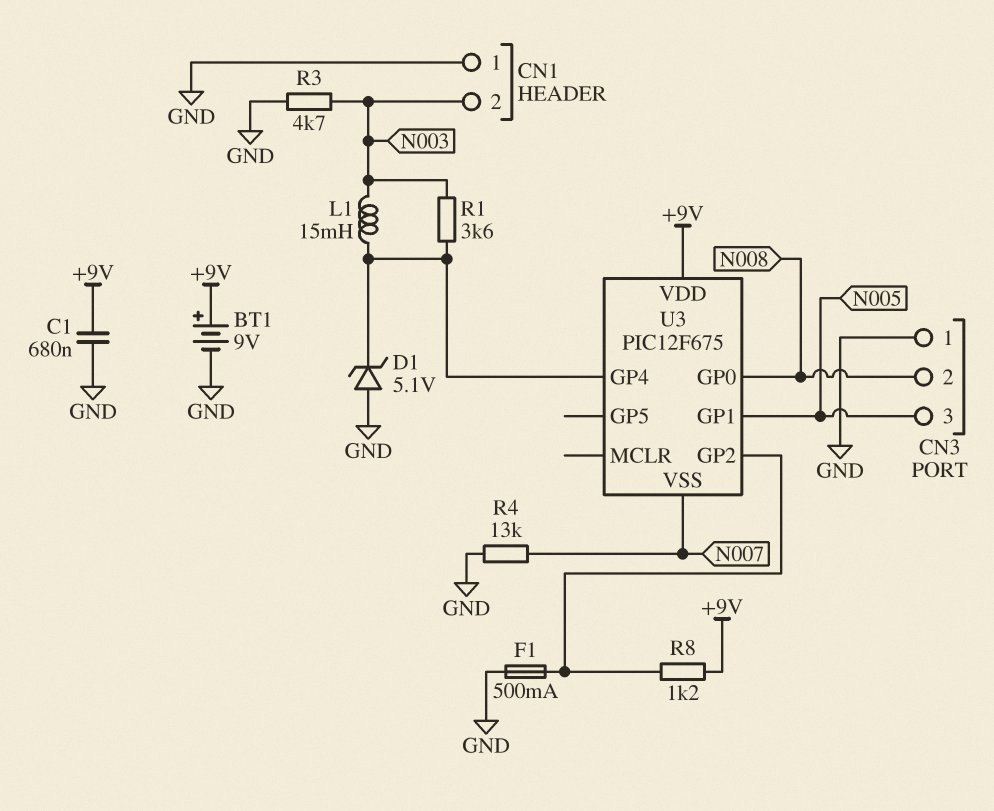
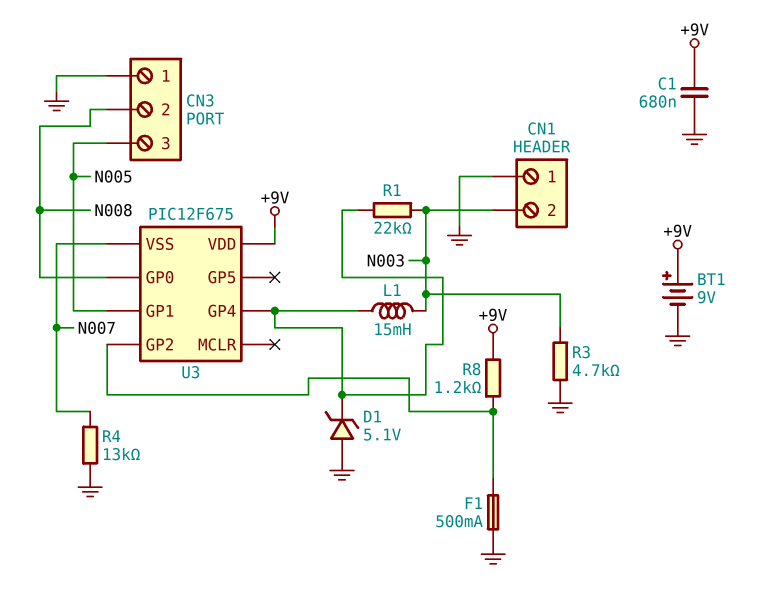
R1: 3.6k (N003, U3/GP4) -> 22k (N003, U3/GP4)

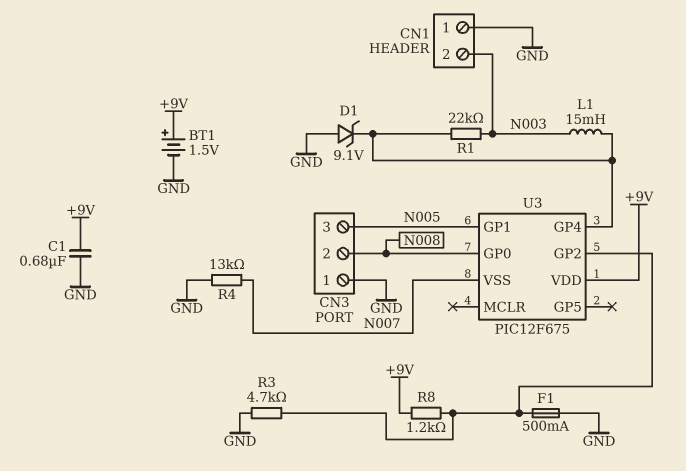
BT1: 9V (plus +9V, minus GND) -> 1.5V (plus +9V, minus GND)
D1: zener 5.1V (A GND, K U3/GP4) -> zener 9.1V (A GND, K U3/GP4)
R3: 4.7k (GND, N003) -> 4.7k (GND, U3/GP2)

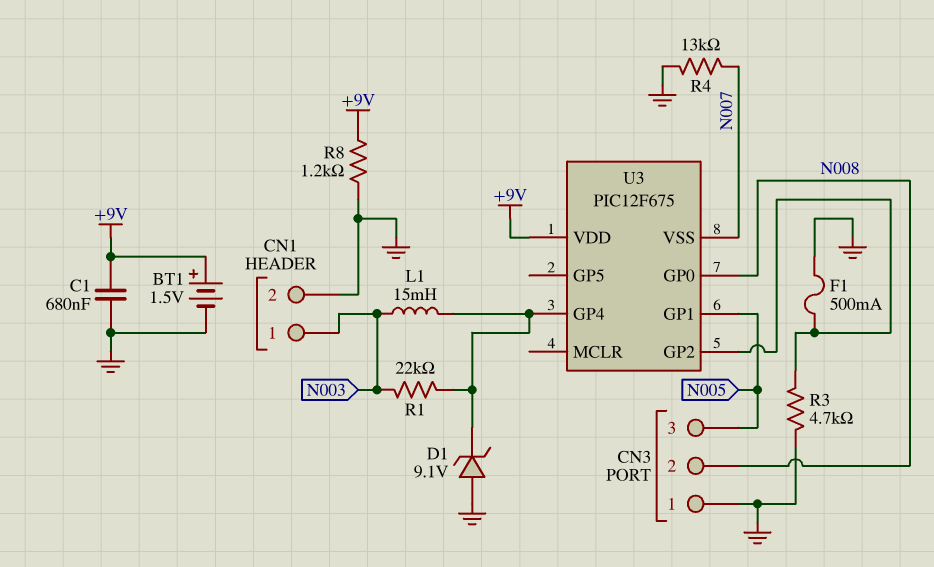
CN1 pin 1: GND -> N003
CN1 pin 2: N003 -> GND
R8: 1.2k (+9V, U3/GP2) -> 1.2k (+9V, GND)

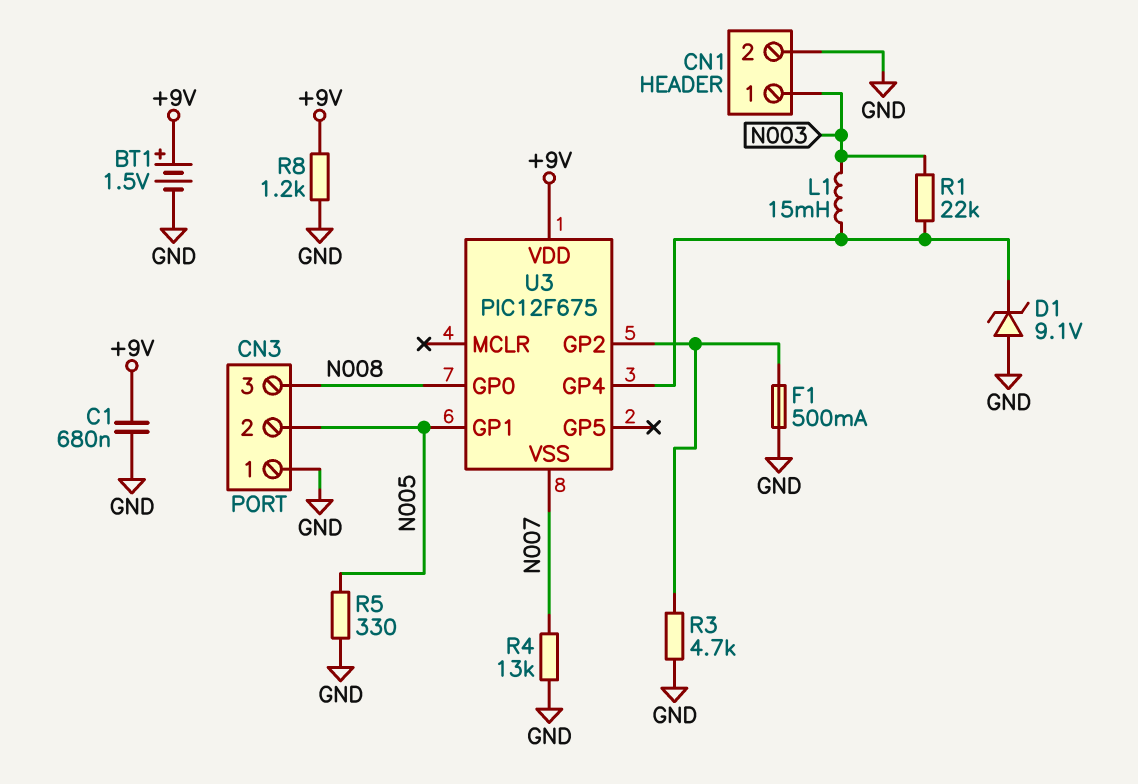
CN3 pin 2: N008 -> N005
CN3 pin 3: N005 -> N008
R5: none -> 330 (GND, N005)

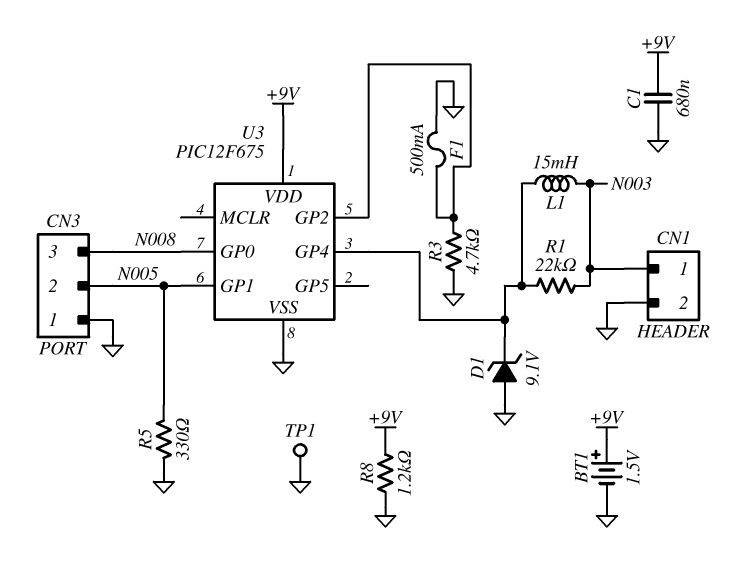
R4: 13k (GND, N007) -> none
TP1: none -> test point (GND)
U3 pin VSS: N007 -> GND

